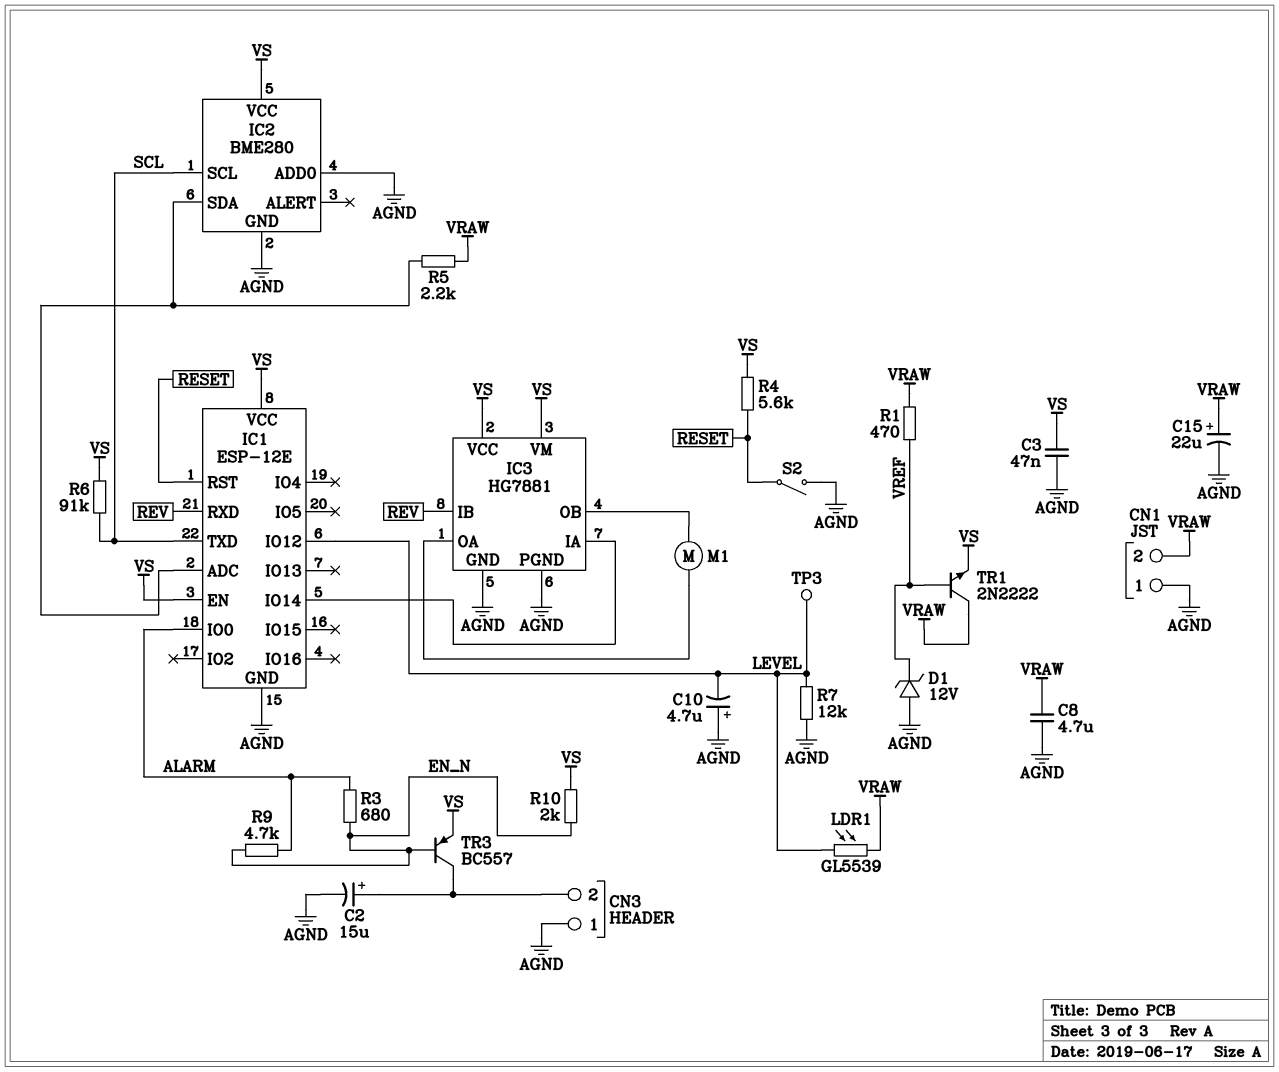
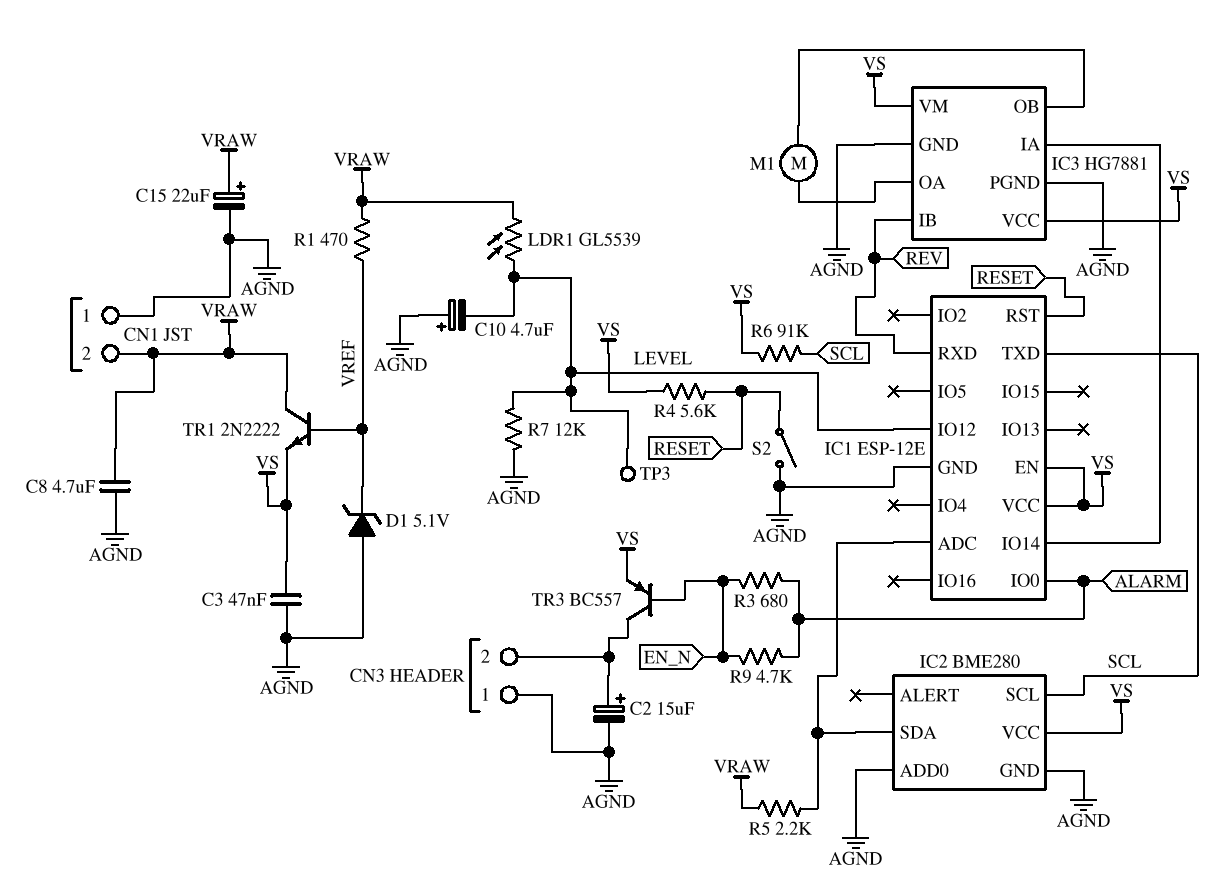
D1: zener 12V (A AGND, K VREF) -> zener 5.1V (A AGND, K VREF)
R10: 2k (EN_N, VS) -> none

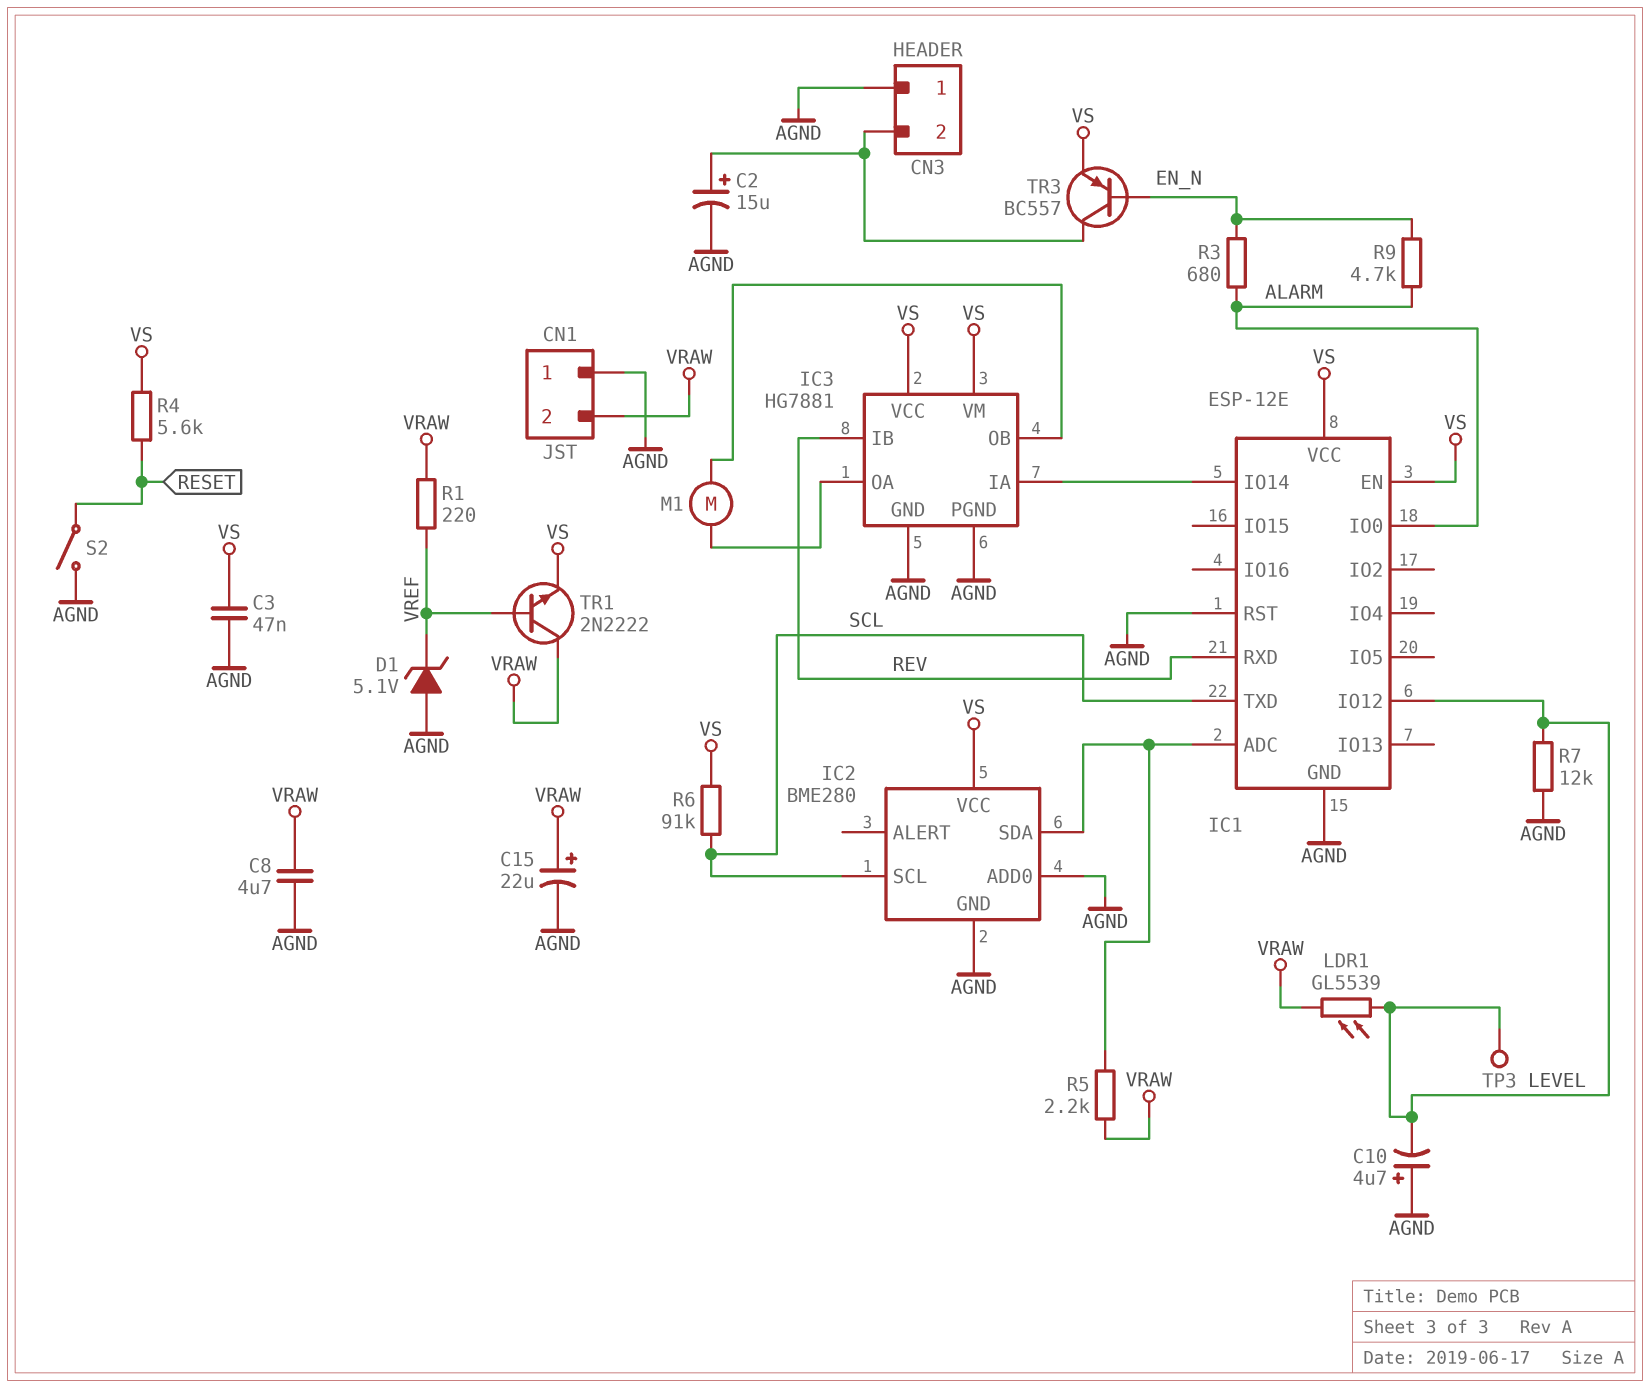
IC1 pin RST: RESET -> AGND
R1: 470 (VRAW, VREF) -> 220 (VRAW, VREF)

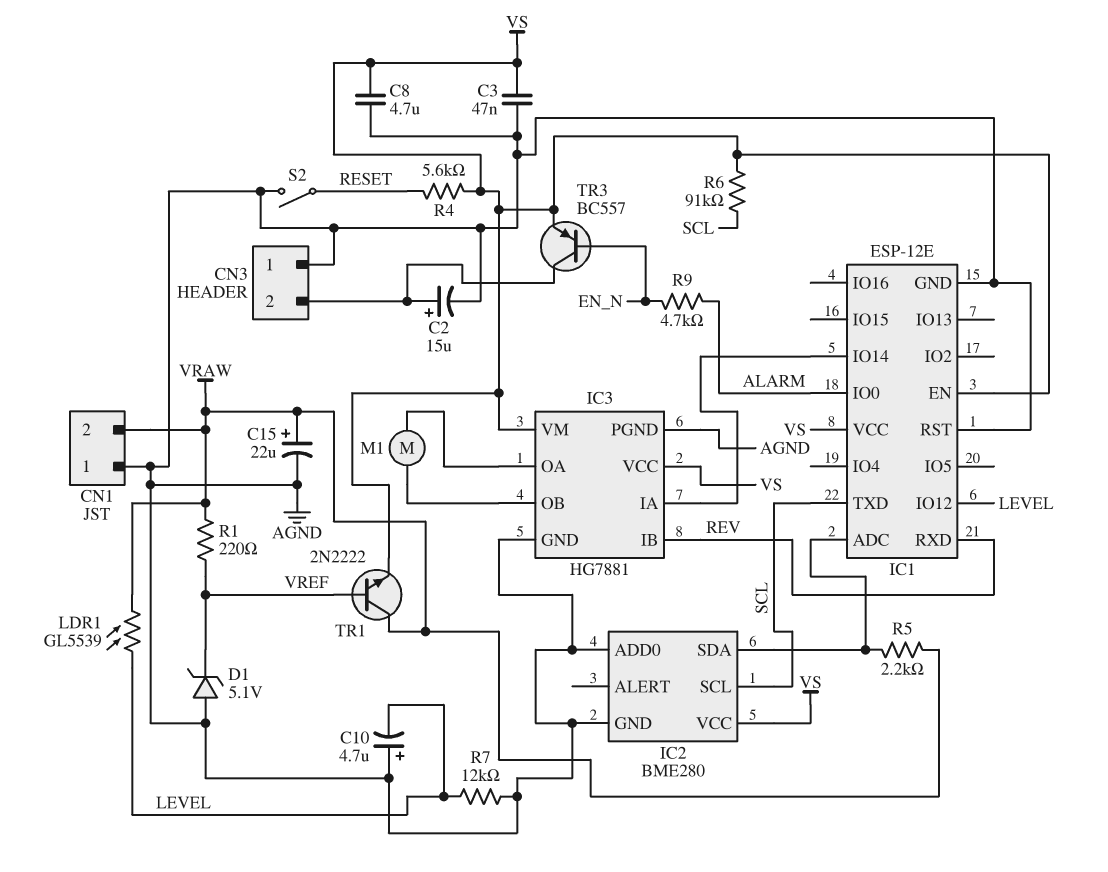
C8: 4.7uF (AGND, VRAW) -> 4.7uF (AGND, VS)
R3: 680 (ALARM, EN_N) -> none
TP3: test point (LEVEL) -> none

